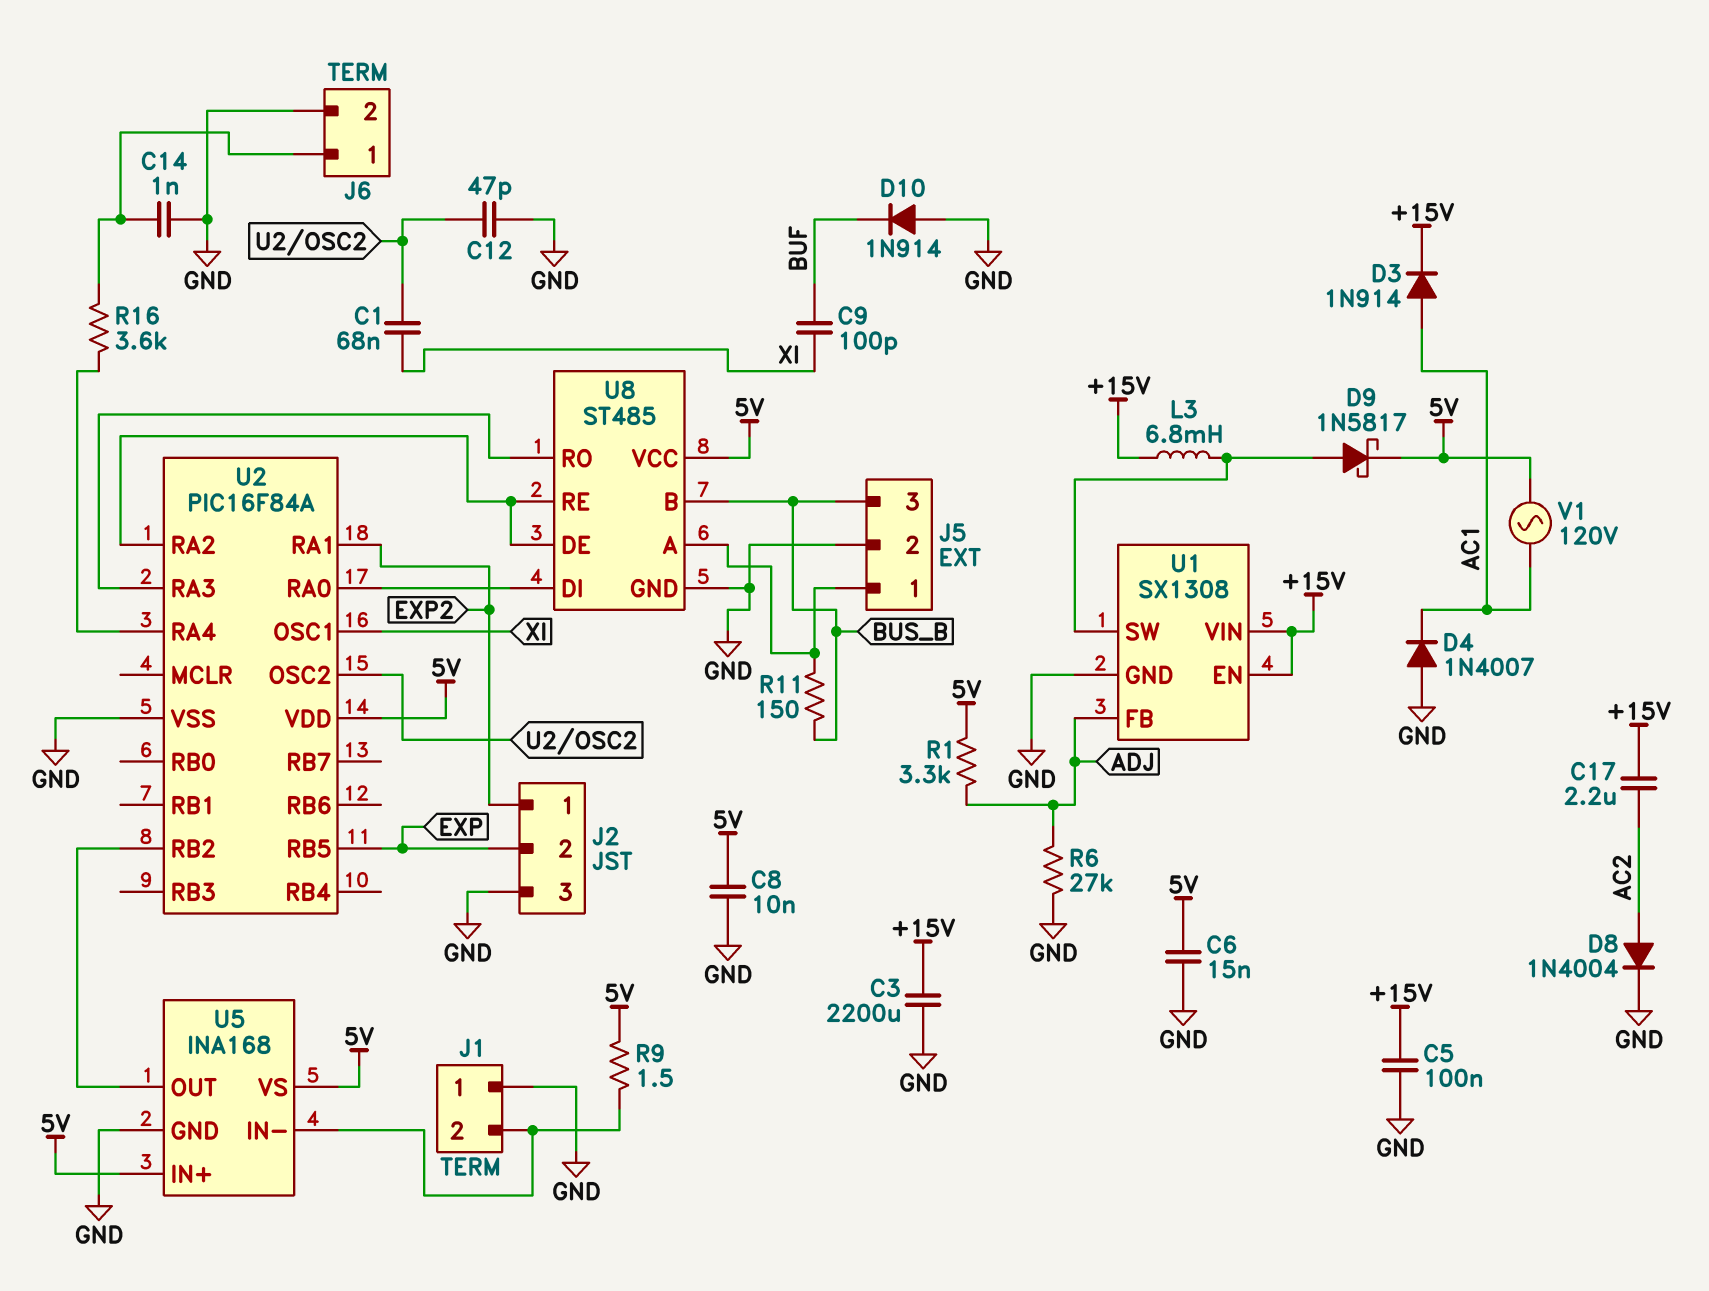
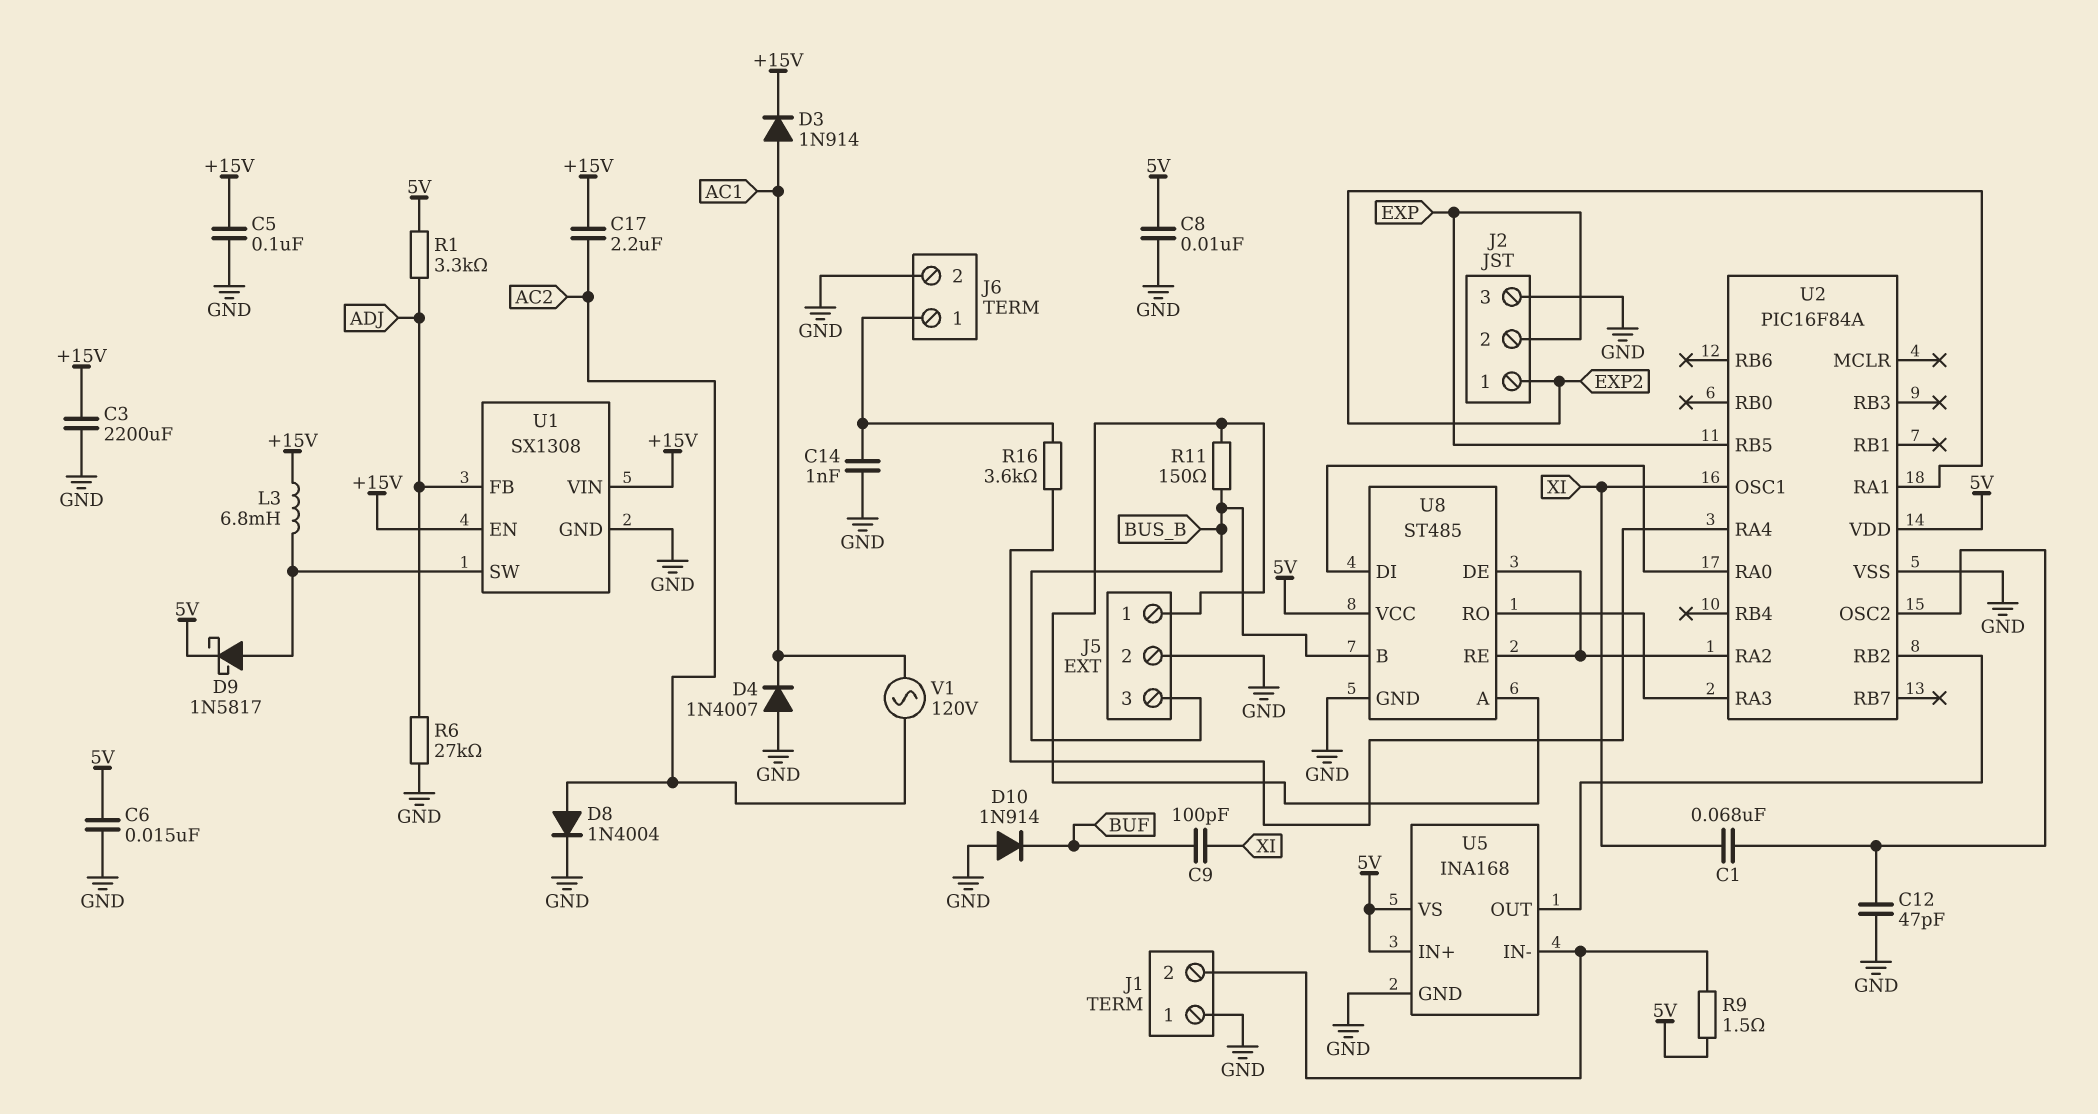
V1: AC 120V (5V, AC1) -> AC 120V (AC1, AC2)

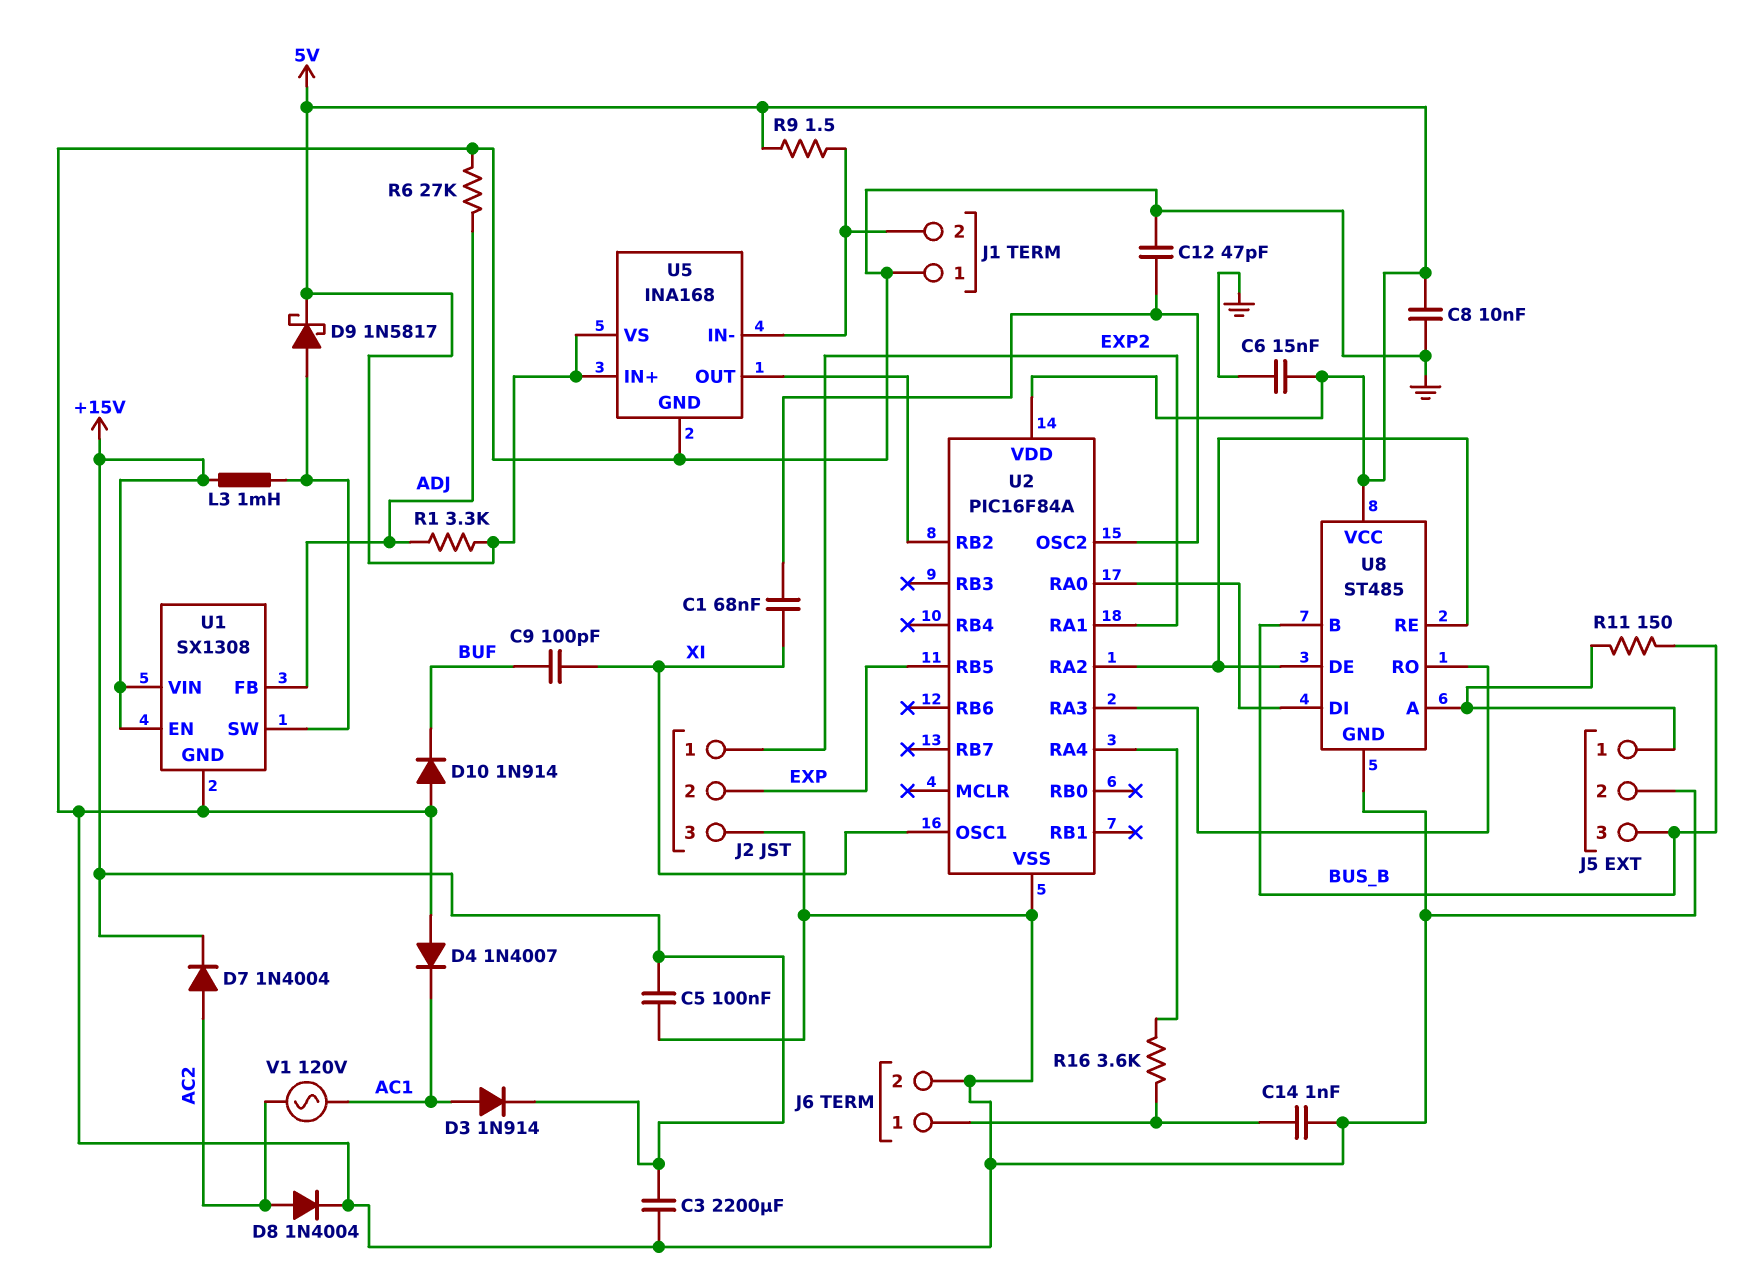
C17: 2.2uF (+15V, AC2) -> none
D7: none -> diode 1N4004 (A AC2, K +15V)
L3: 6.8mH (+15V, U1/SW) -> 1mH (+15V, U1/SW)

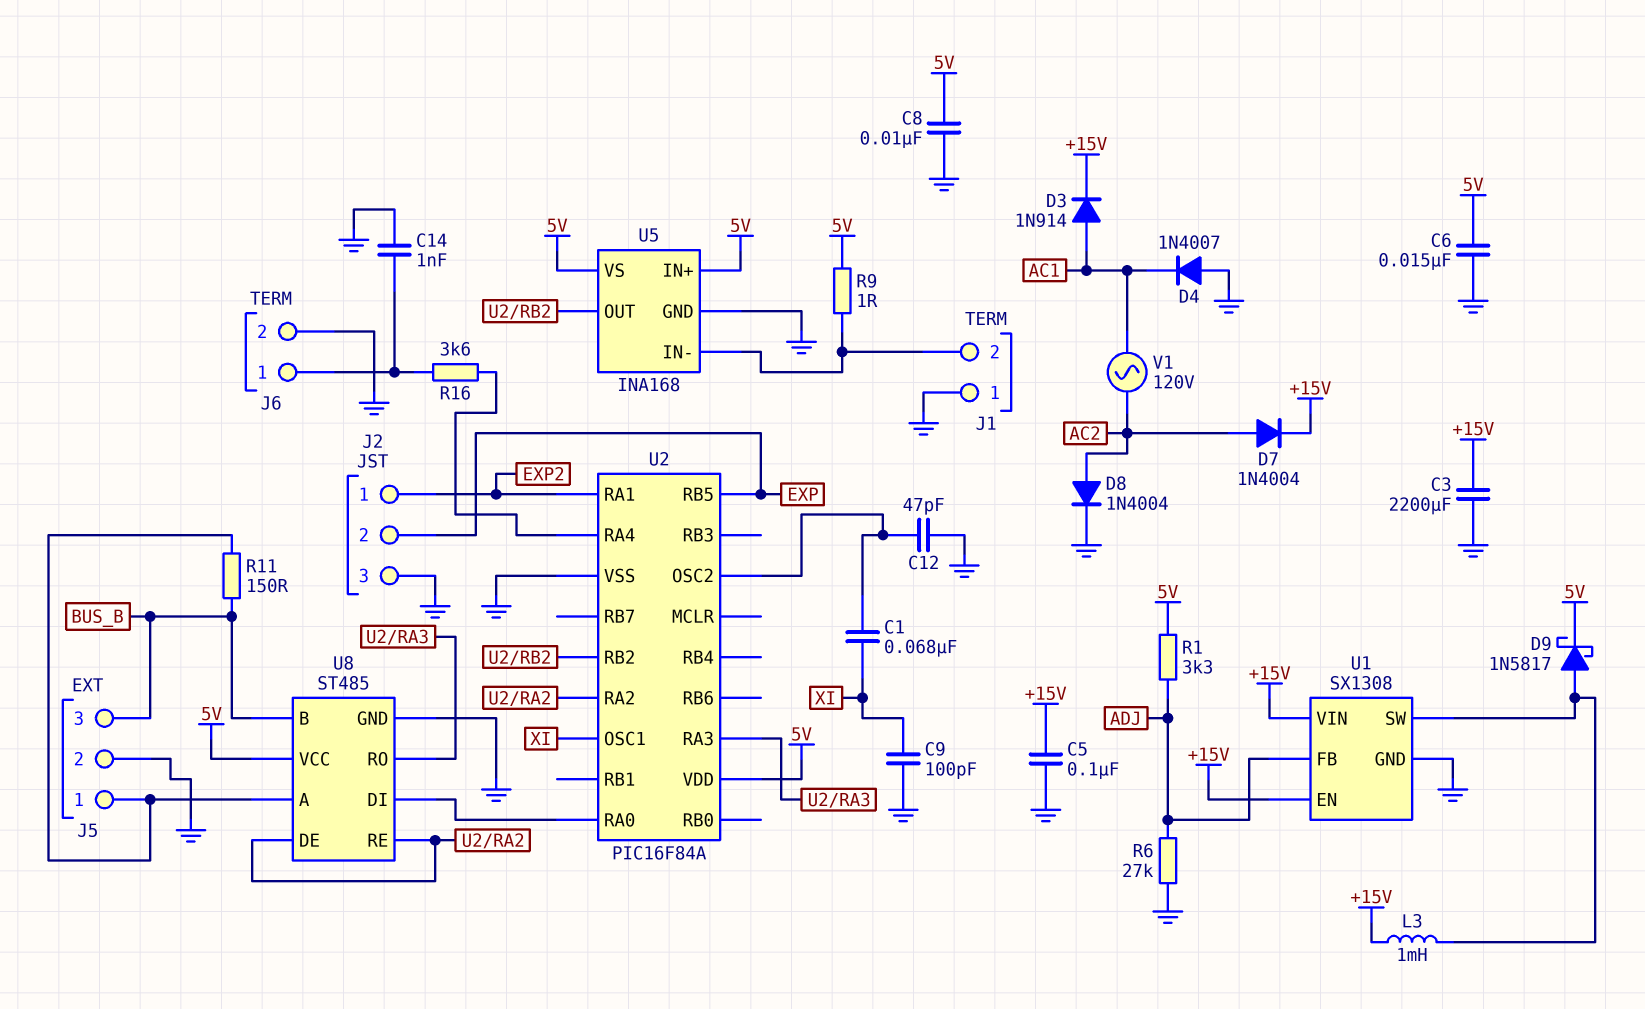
C9: 100pF (BUF, XI) -> 100pF (GND, XI)
D10: diode 1N914 (A GND, K BUF) -> none
R9: 1.5 (5V, J1/2) -> 1 (5V, J1/2)

